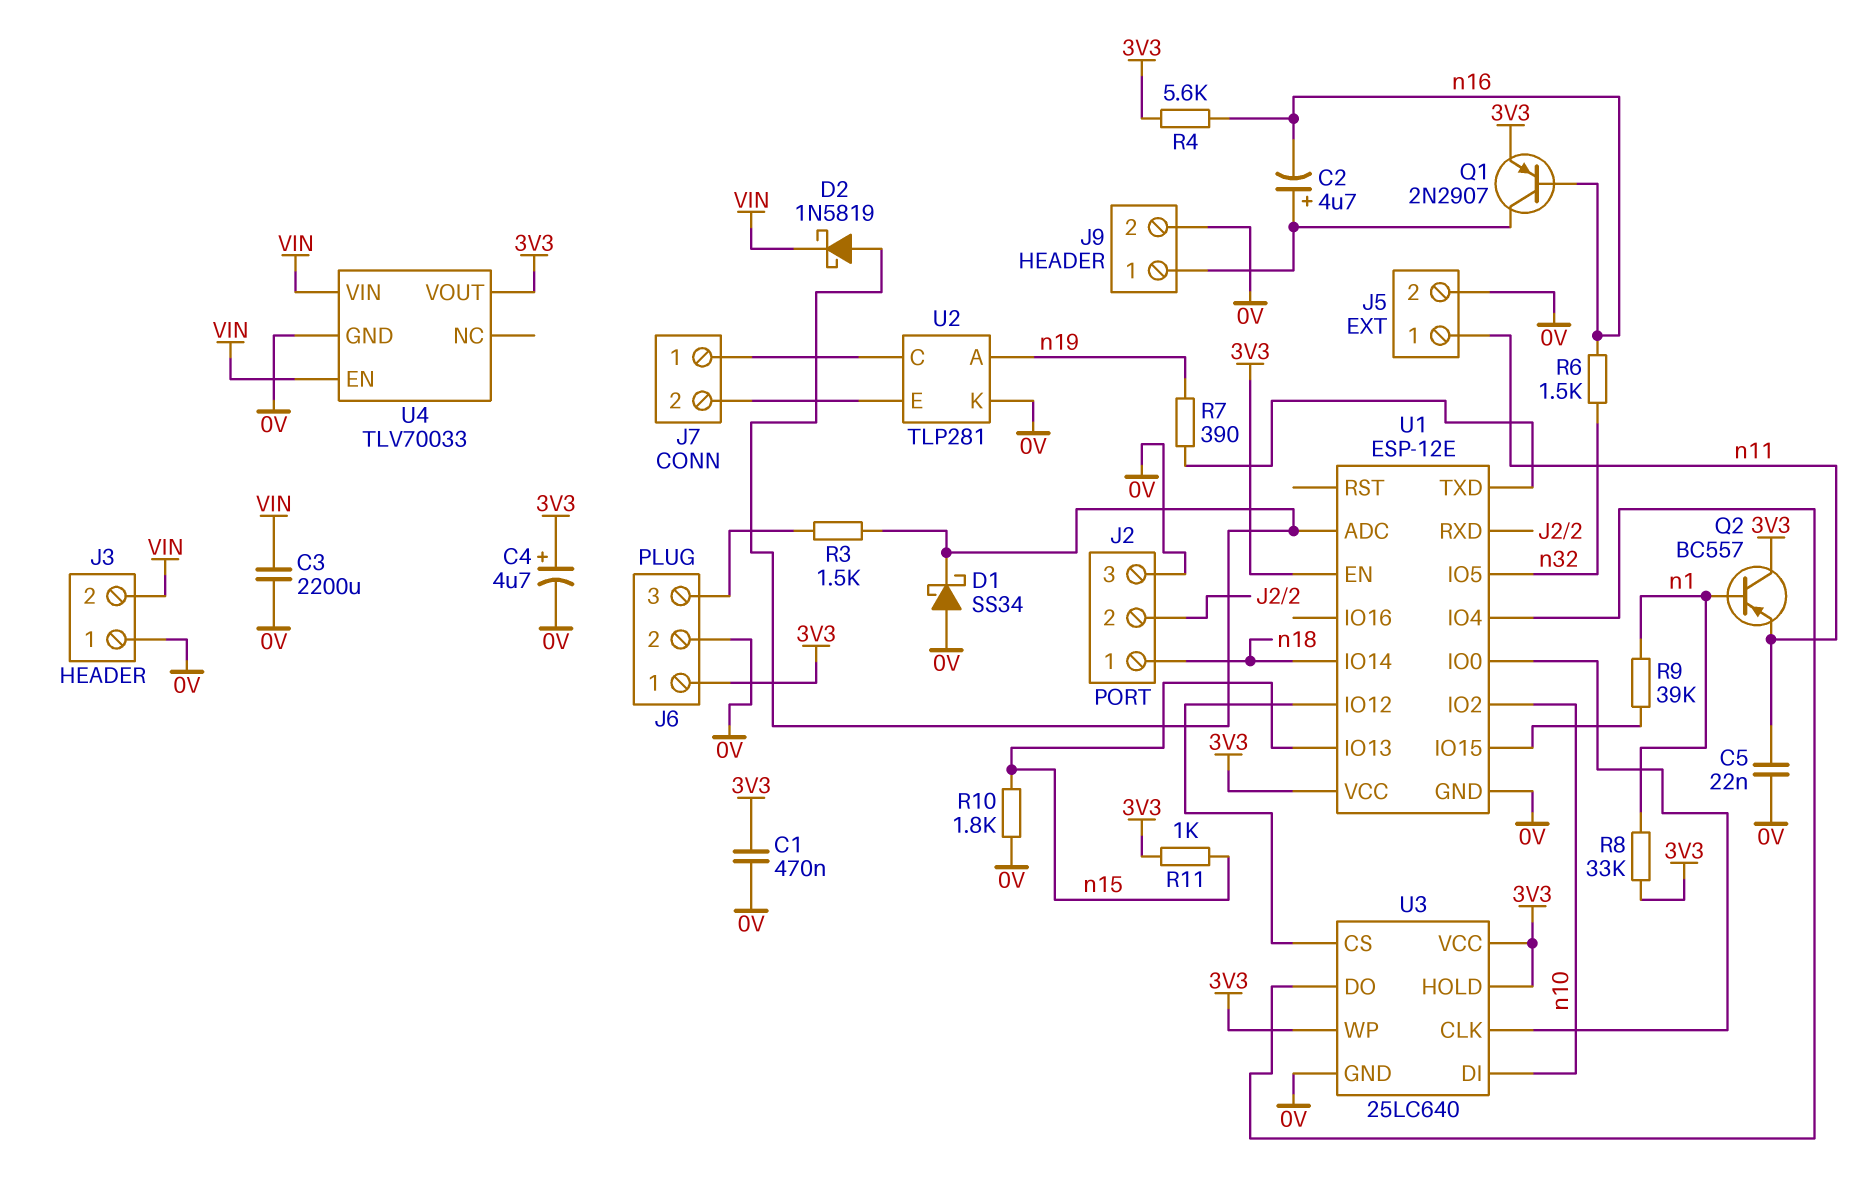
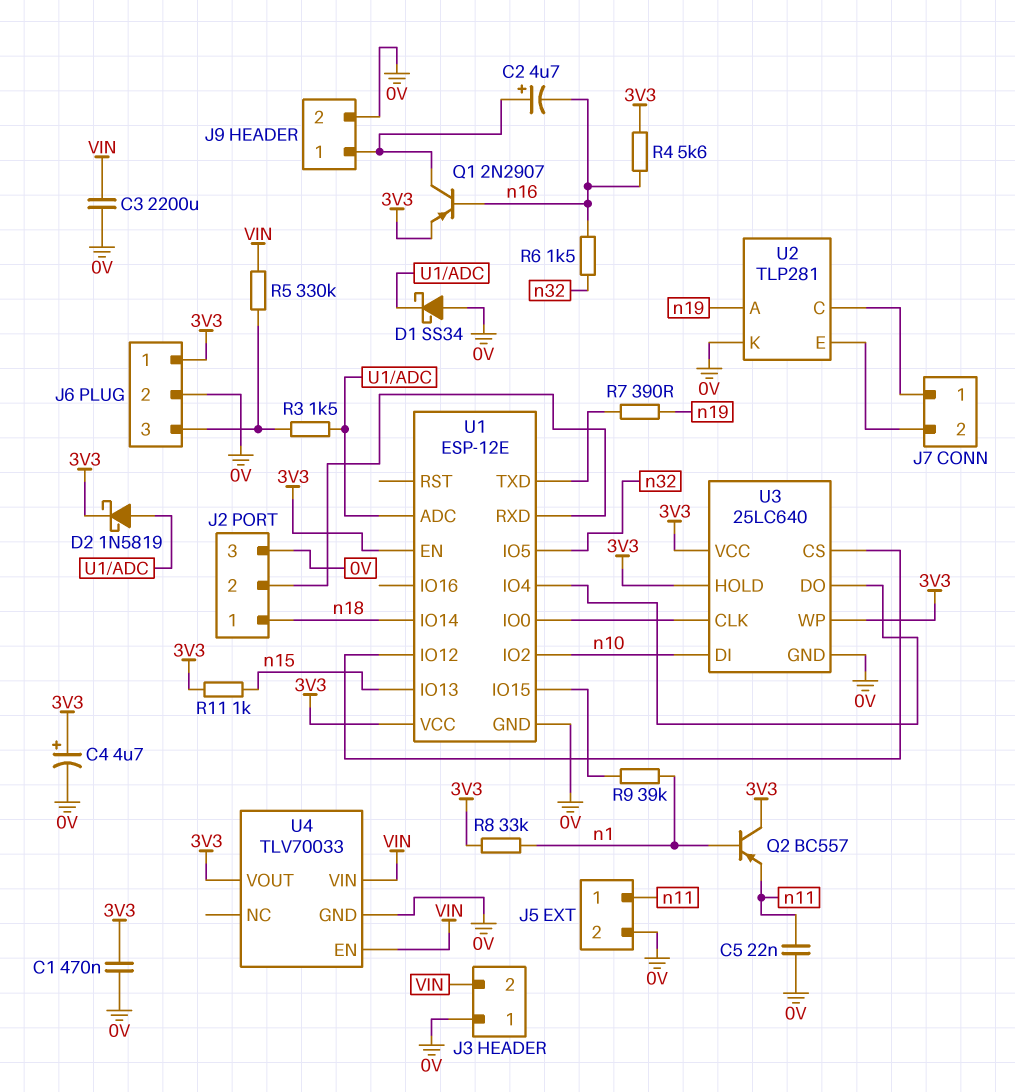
D2: schottky 1N5819 (A U1/ADC, K VIN) -> schottky 1N5819 (A U1/ADC, K 3V3)
R5: none -> 330k (J6/3, VIN)
R10: 1.8k (0V, n15) -> none

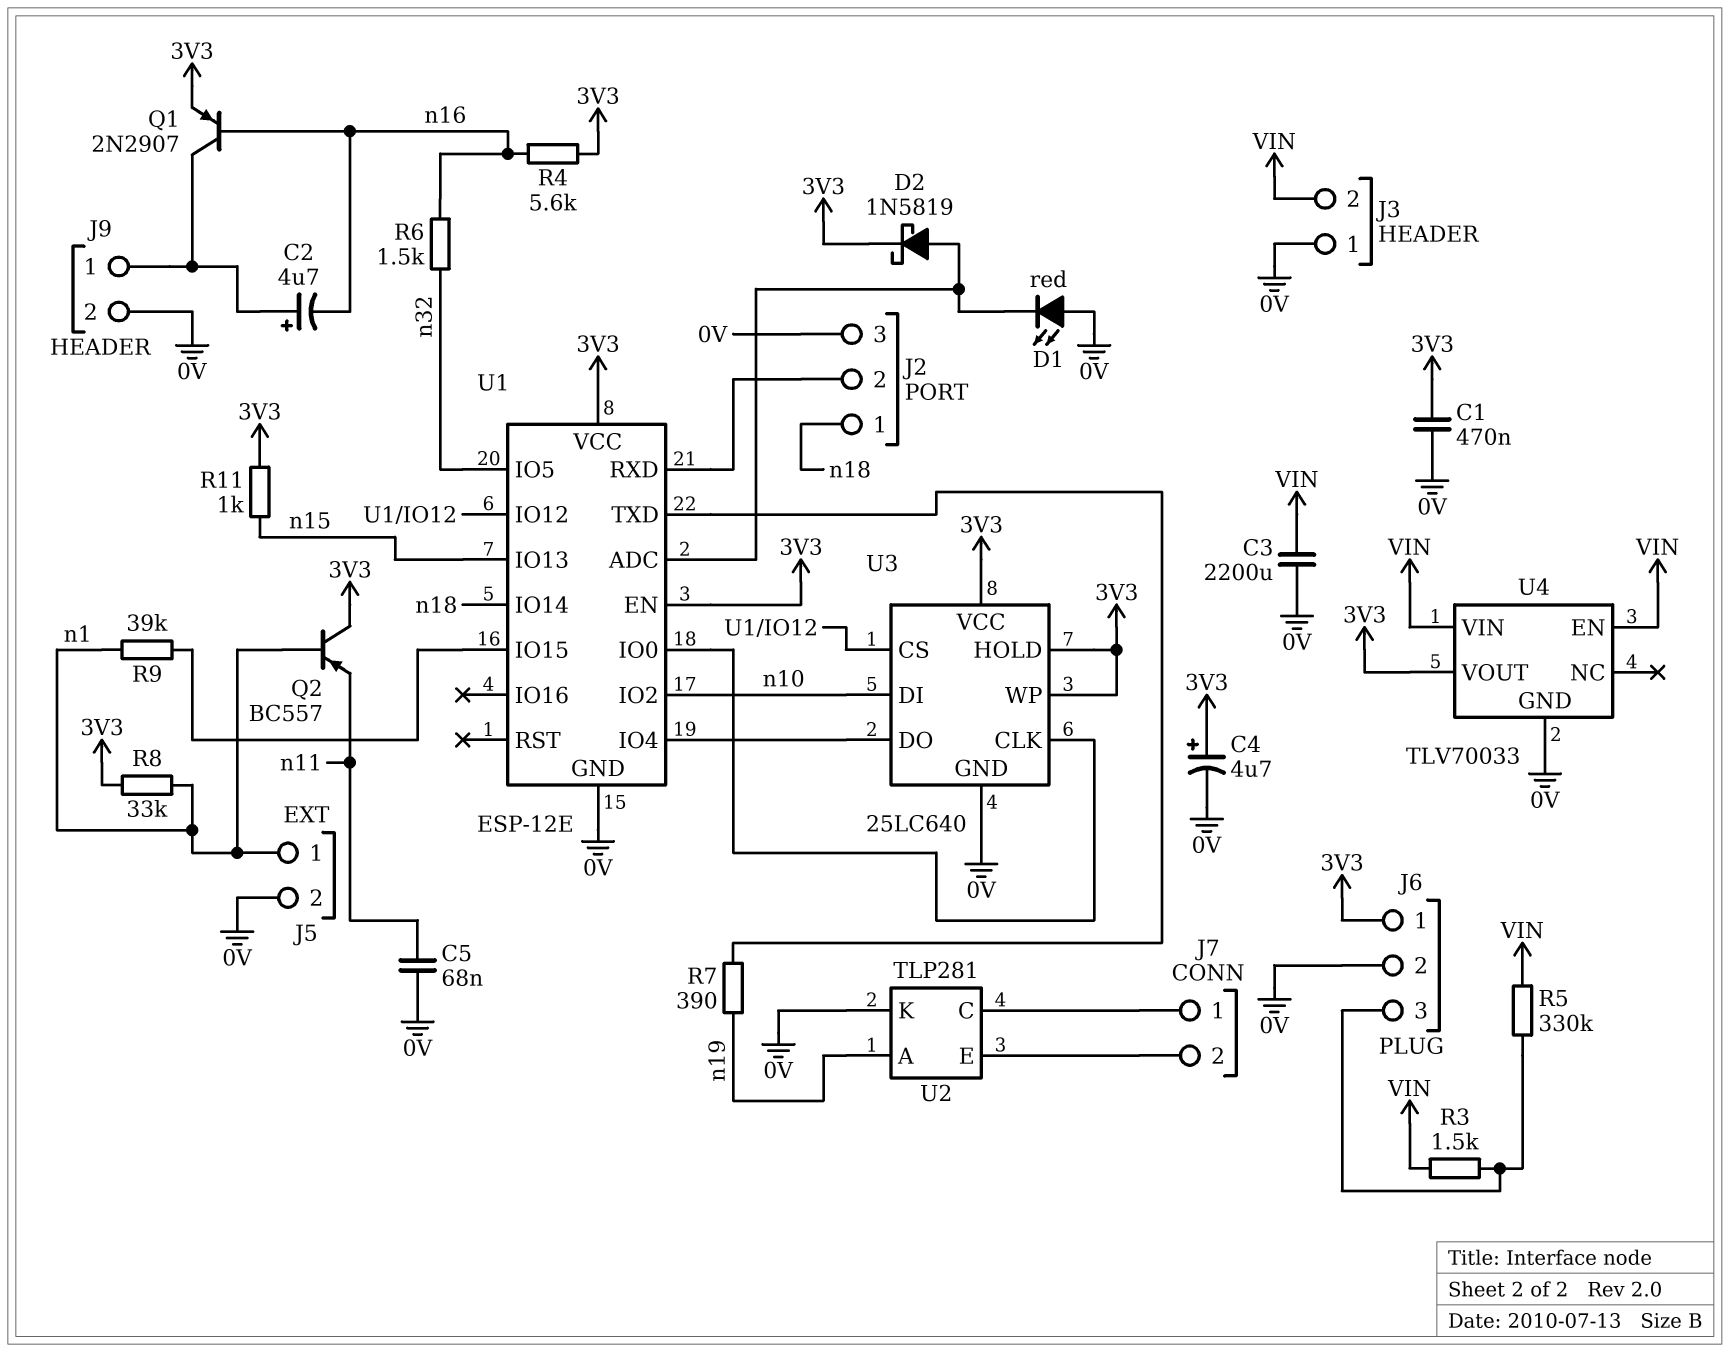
C5: 22nF (0V, n11) -> 68nF (0V, n11)
D1: schottky SS34 (A 0V, K U1/ADC) -> LED red (A 0V, K U1/ADC)
J5 pin 1: n11 -> n1
R3: 1.5k (J6/3, U1/ADC) -> 1.5k (J6/3, VIN)

